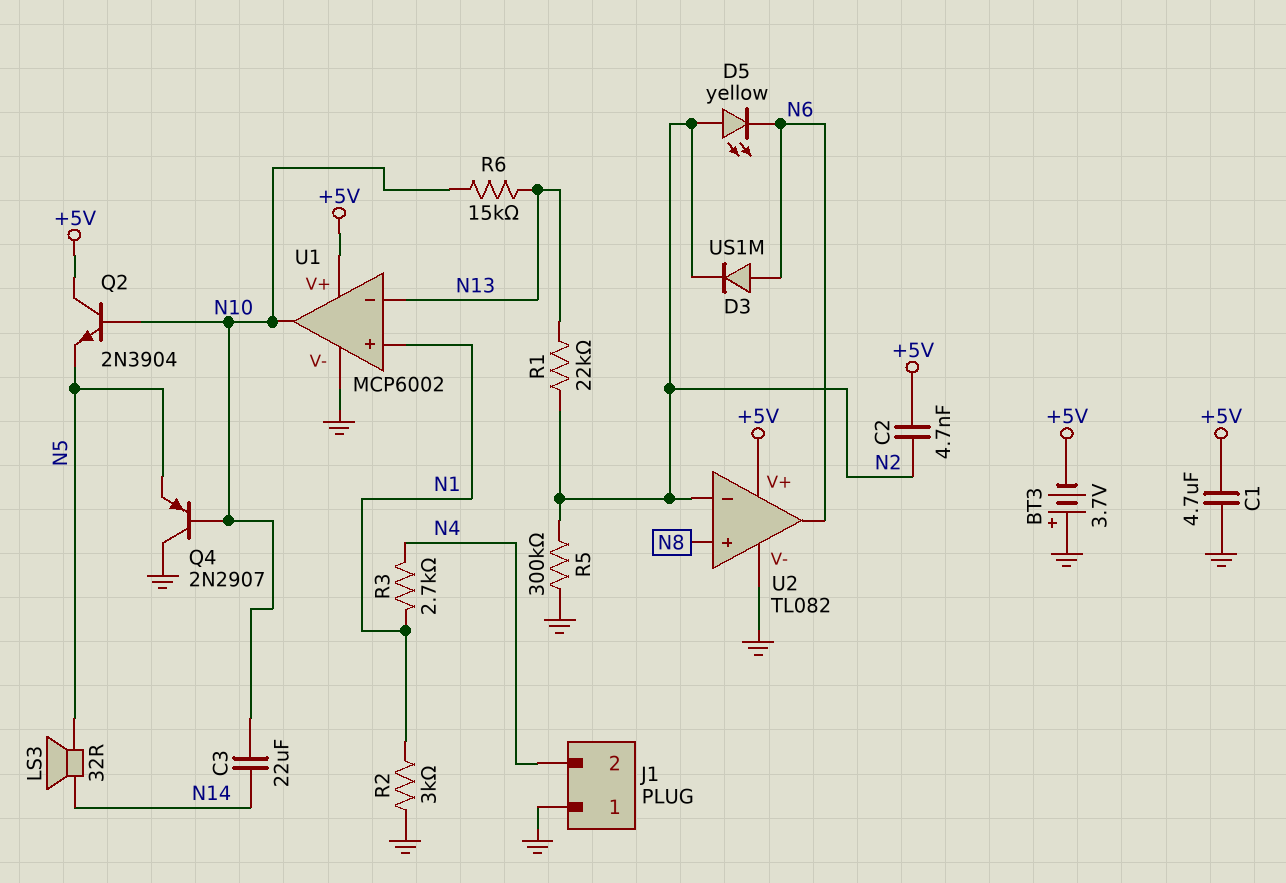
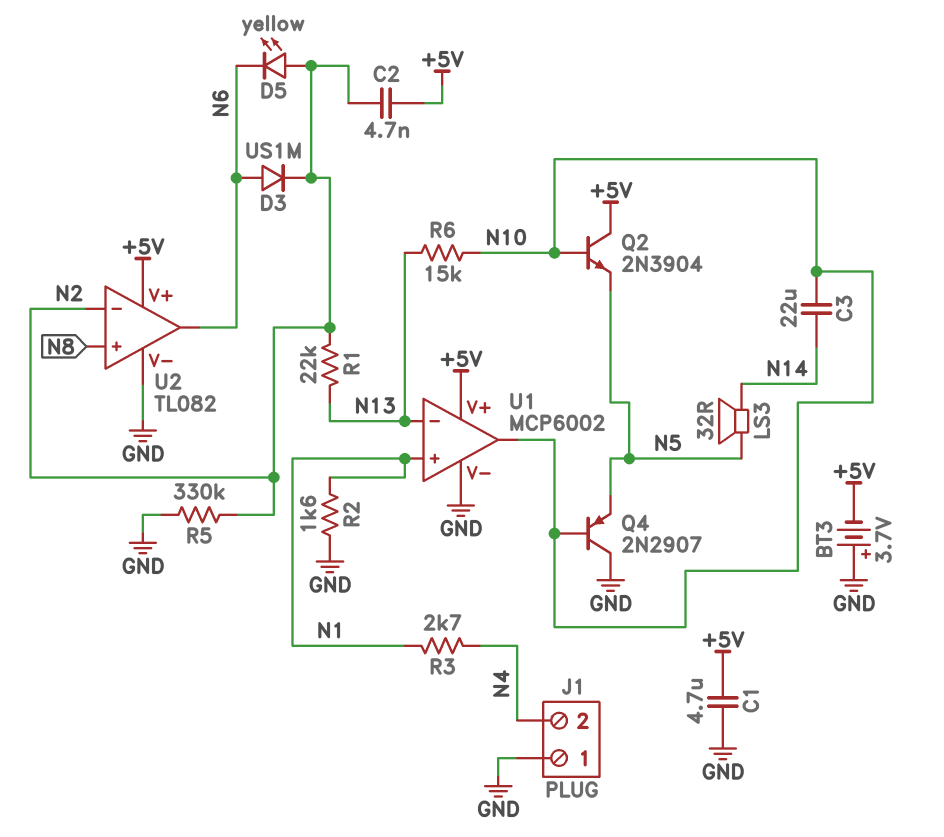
R2: 3k (GND, N1) -> 1.6k (GND, N1)
R5: 300k (GND, N2) -> 330k (GND, N2)

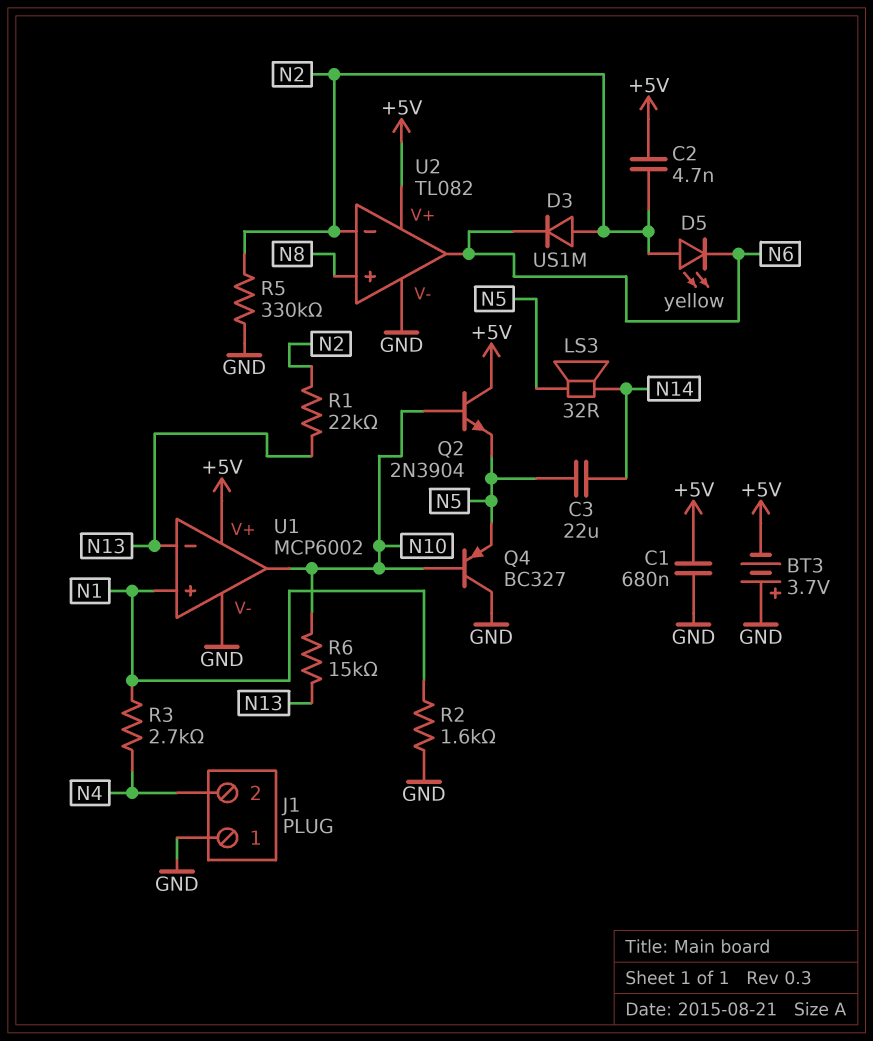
C1: 4.7uF (+5V, GND) -> 680nF (+5V, GND)
C3: 22uF (N10, N14) -> 22uF (N5, N14)
D3: diode US1M (A N6, K N2) -> diode US1M (A N2, K N6)
Q4: PNP 2N2907 (B N10, C GND, E N5) -> PNP BC327 (B N10, C GND, E N5)

